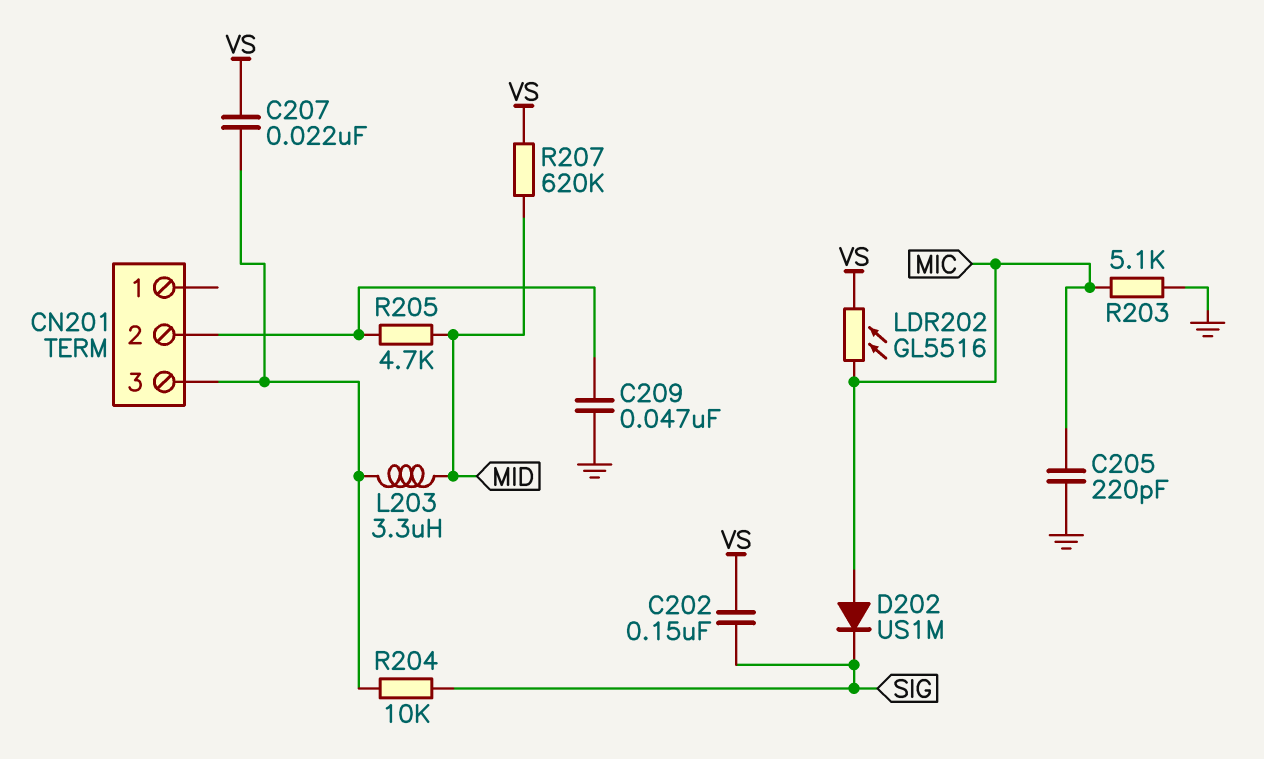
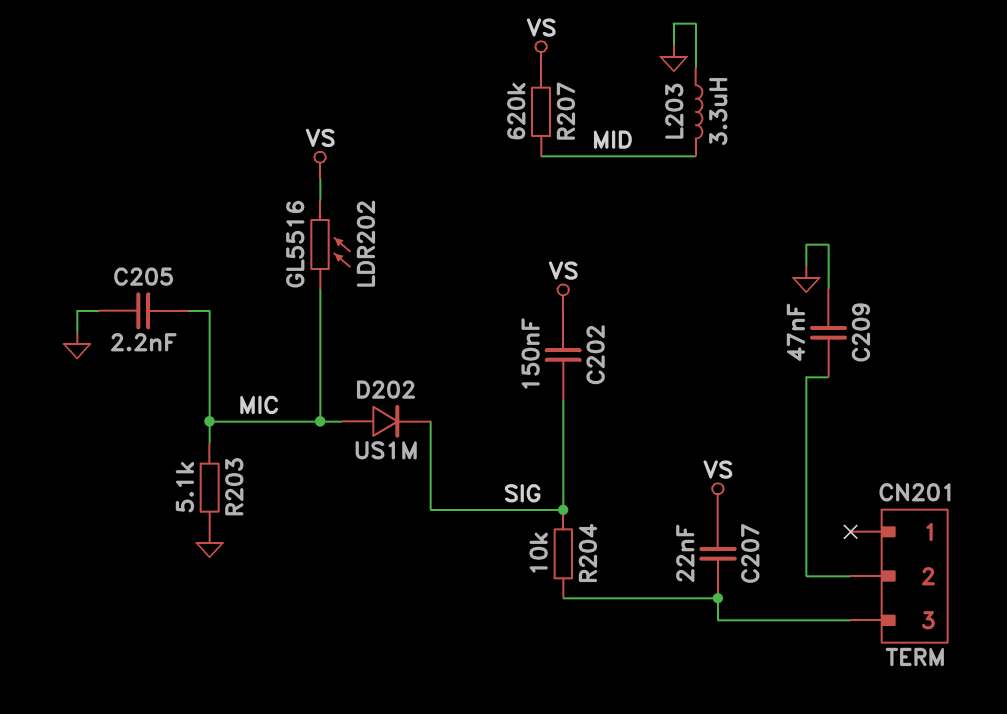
C205: 220pF (GND, MIC) -> 2.2nF (GND, MIC)
L203: 3.3uH (CN201/3, MID) -> 3.3uH (GND, MID)
R205: 4.7k (CN201/2, MID) -> none

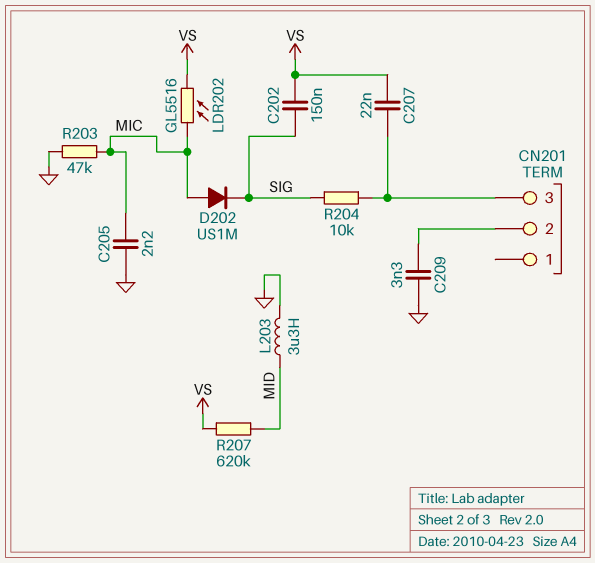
C209: 47nF (CN201/2, GND) -> 3.3nF (CN201/2, GND)
R203: 5.1k (GND, MIC) -> 47k (GND, MIC)

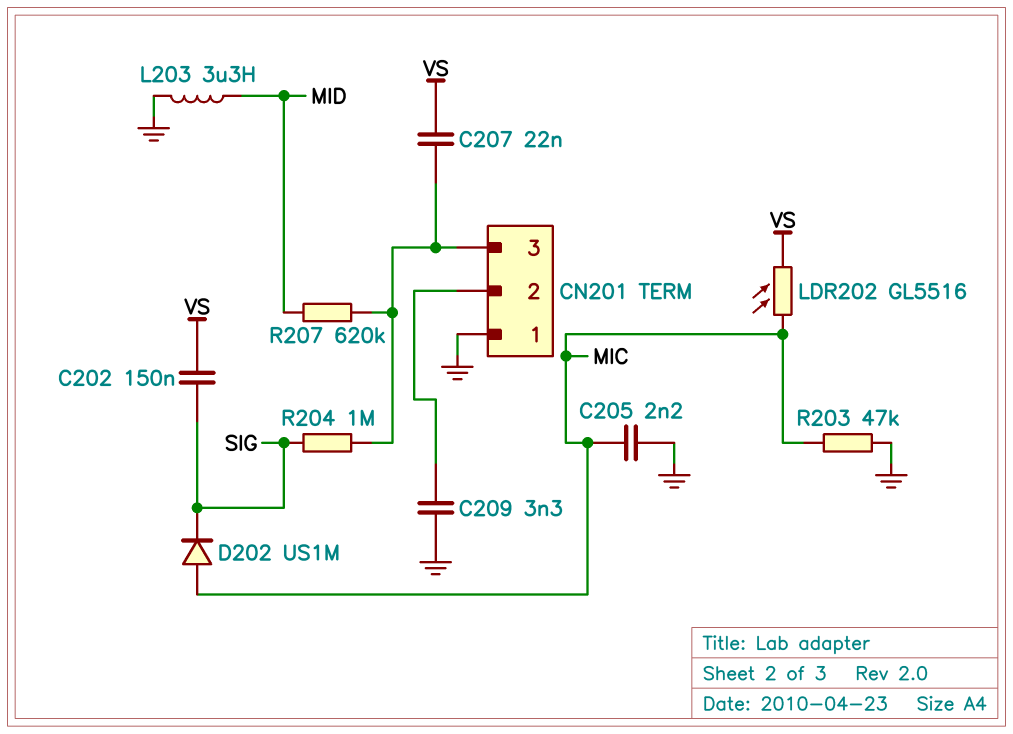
CN201 pin 1: none -> GND
R204: 10k (CN201/3, SIG) -> 1M (CN201/3, SIG)
R207: 620k (MID, VS) -> 620k (CN201/3, MID)

